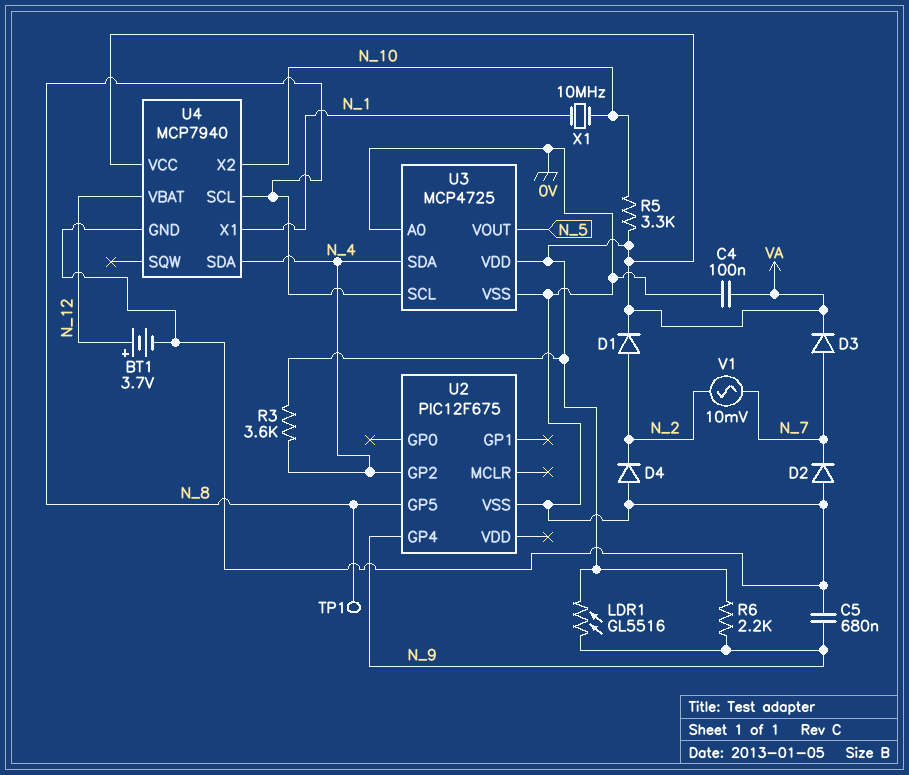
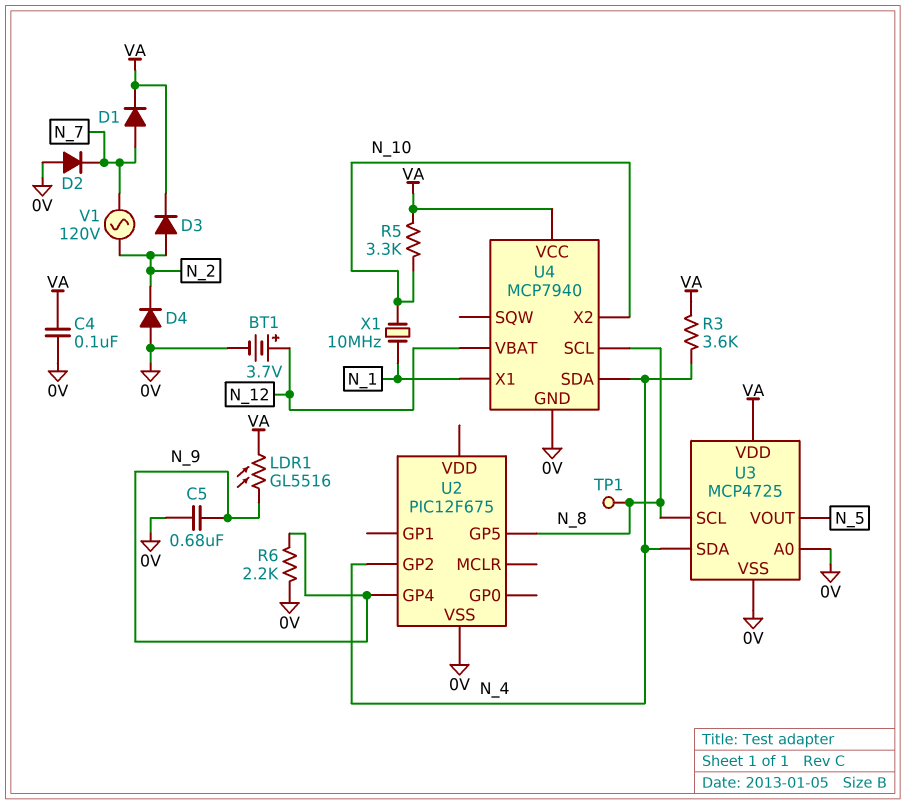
D1: diode (A N_2, K VA) -> diode (A N_7, K VA)
D3: diode (A N_7, K VA) -> diode (A N_2, K VA)
R6: 2.2k (N_9, VA) -> 2.2k (0V, N_9)
V1: AC 10mV (N_2, N_7) -> AC 120V (N_2, N_7)

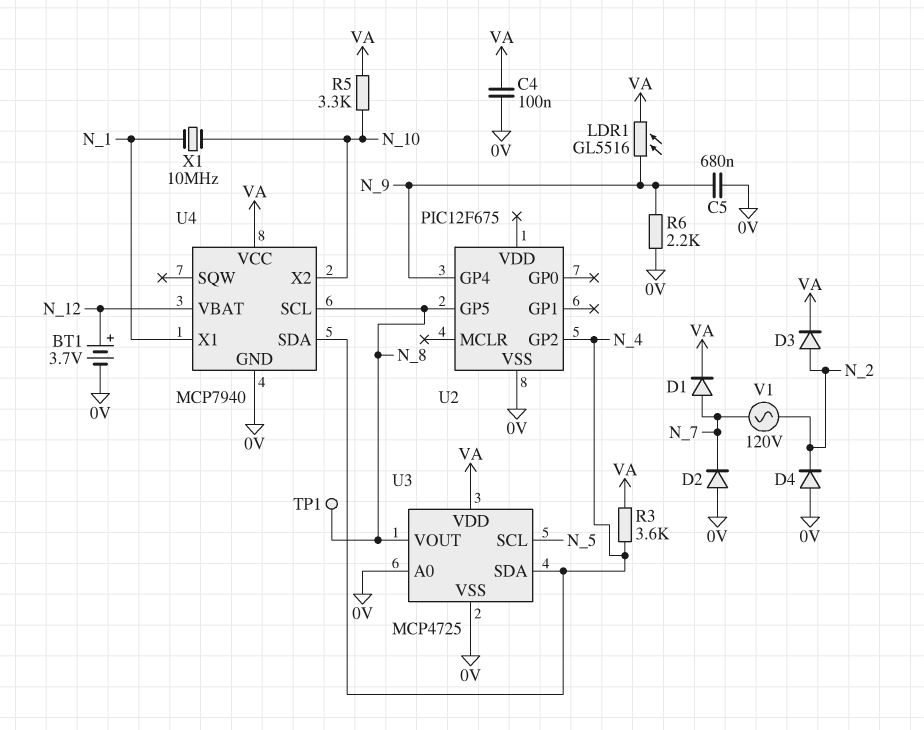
U3 pin SCL: N_8 -> N_5
U3 pin VOUT: N_5 -> N_8

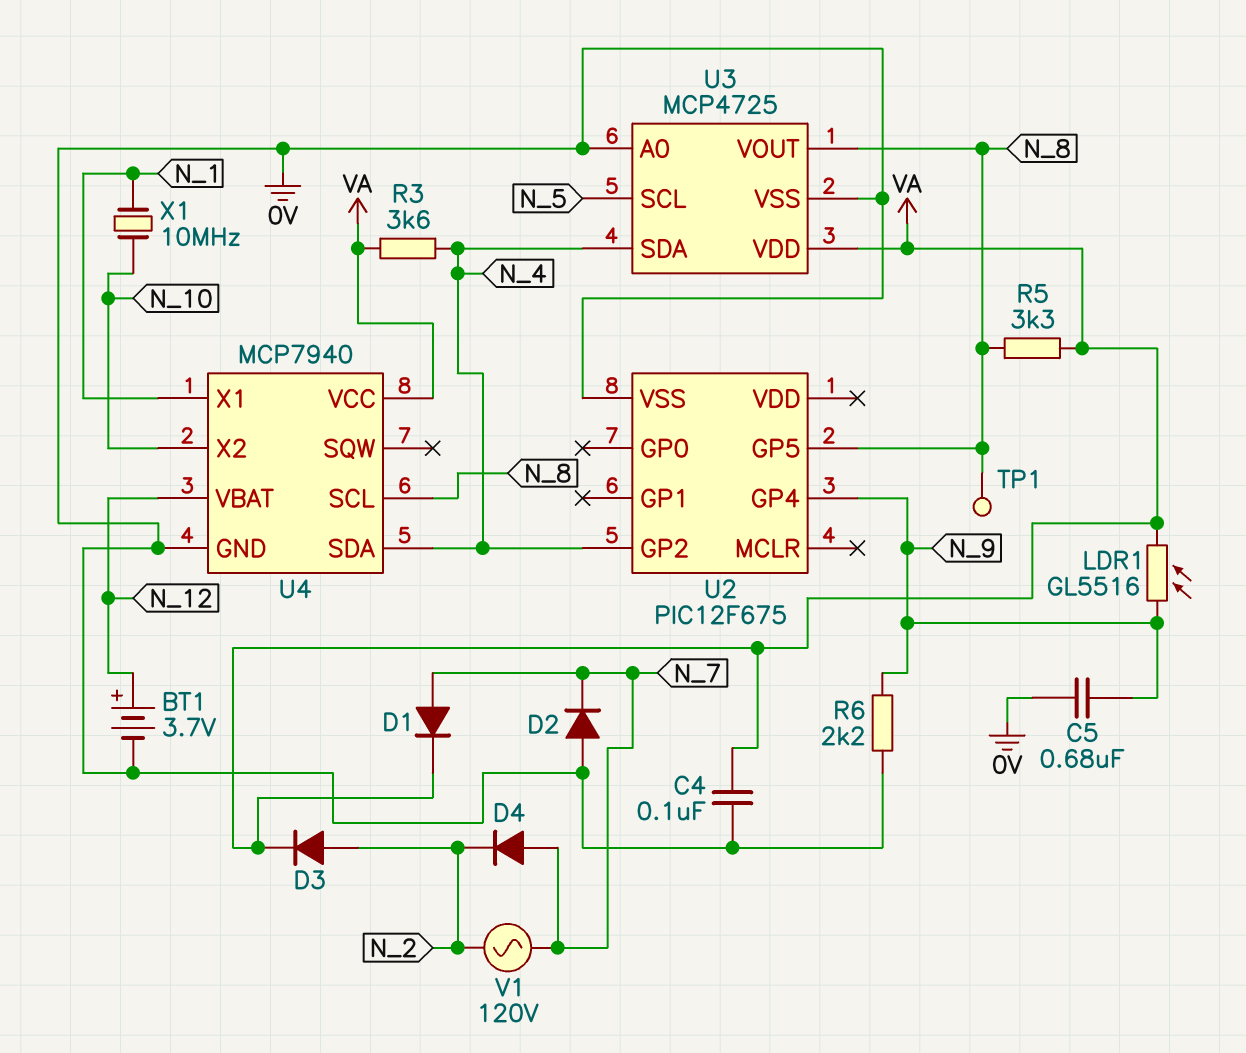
D4: diode (A 0V, K N_2) -> diode (A N_7, K N_2)
R5: 3.3k (N_10, VA) -> 3.3k (N_8, VA)

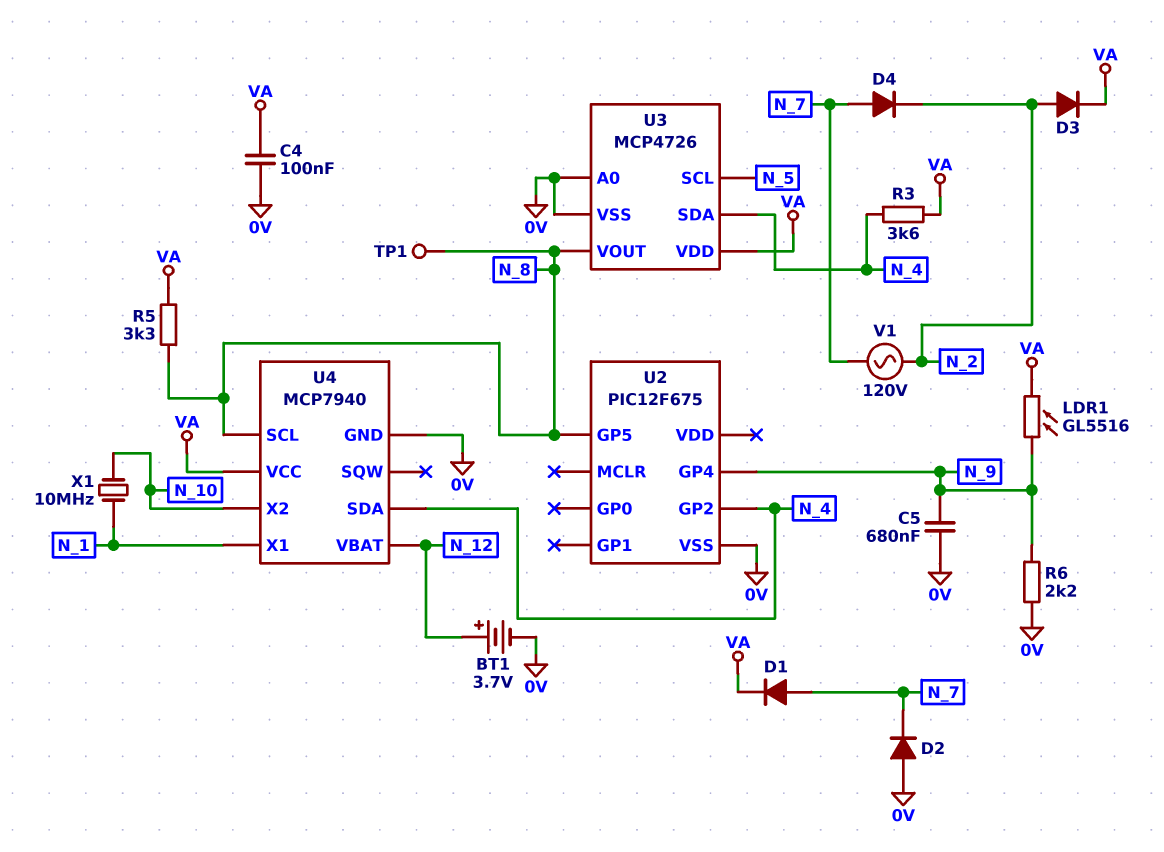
U3: MCP4725 -> MCP4726

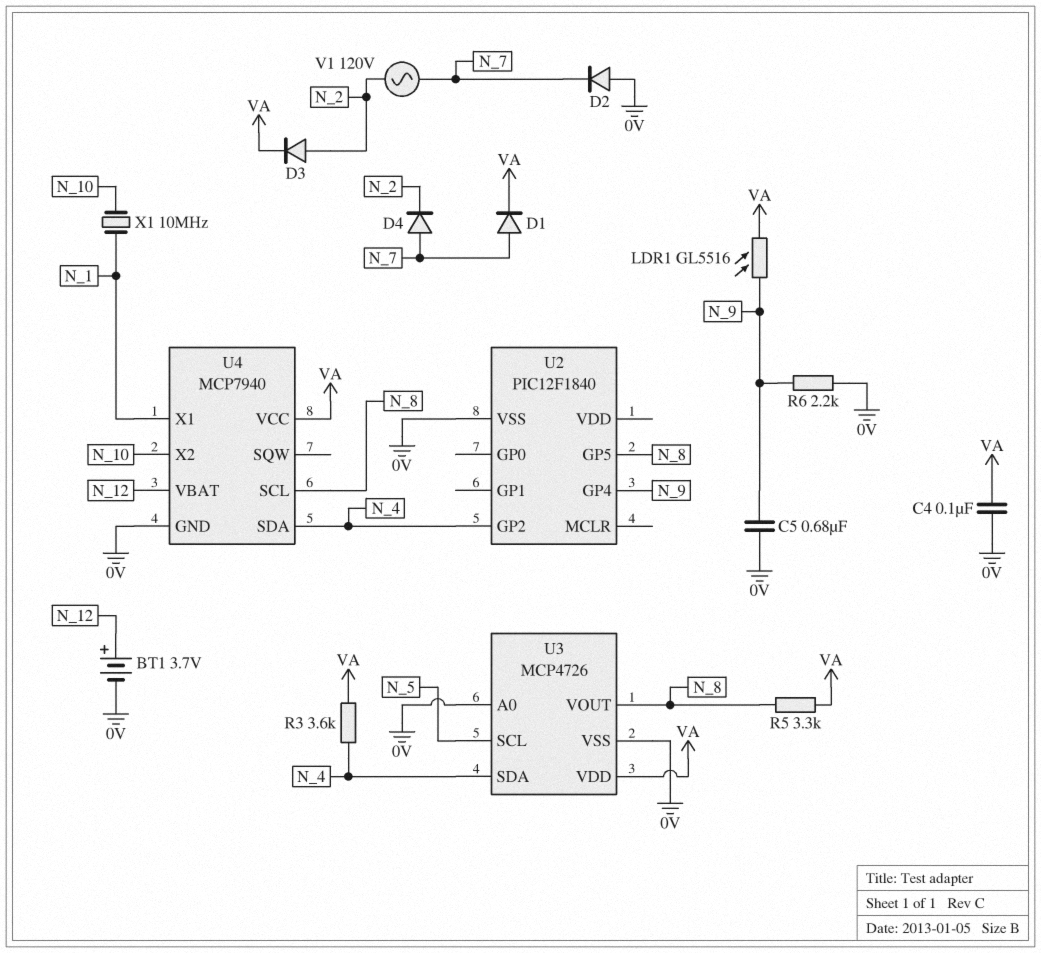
TP1: test point (N_8) -> none
U2: PIC12F675 -> PIC12F1840

